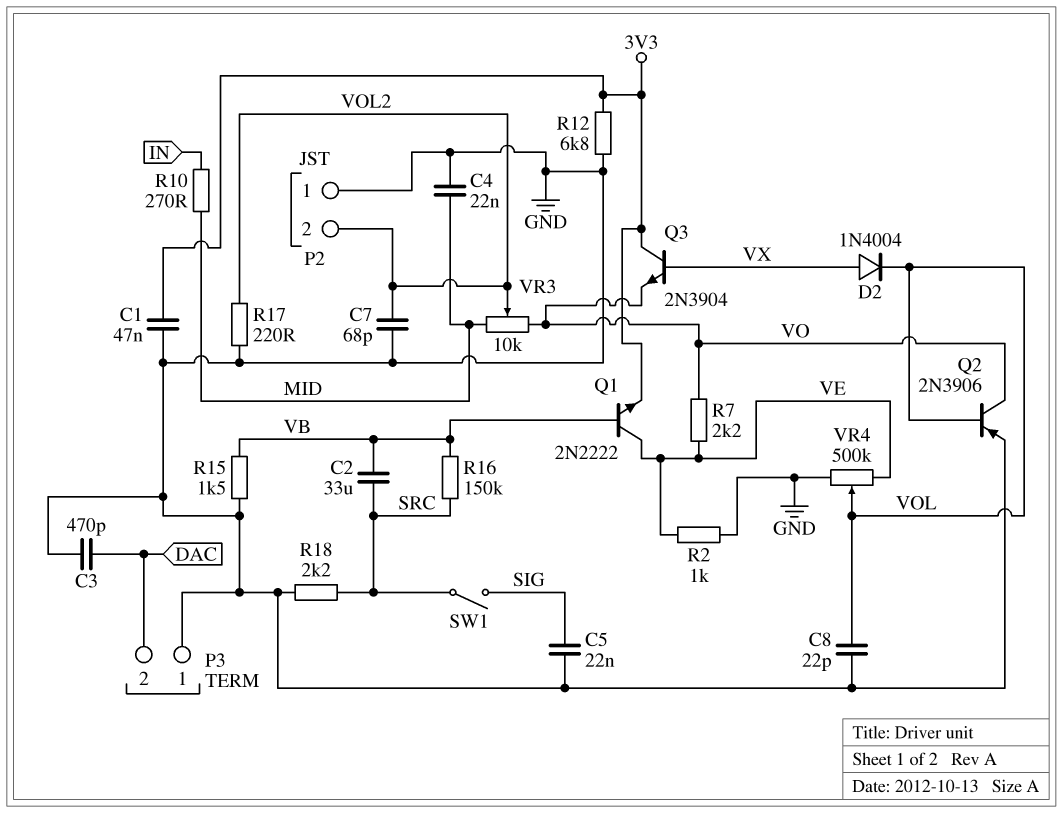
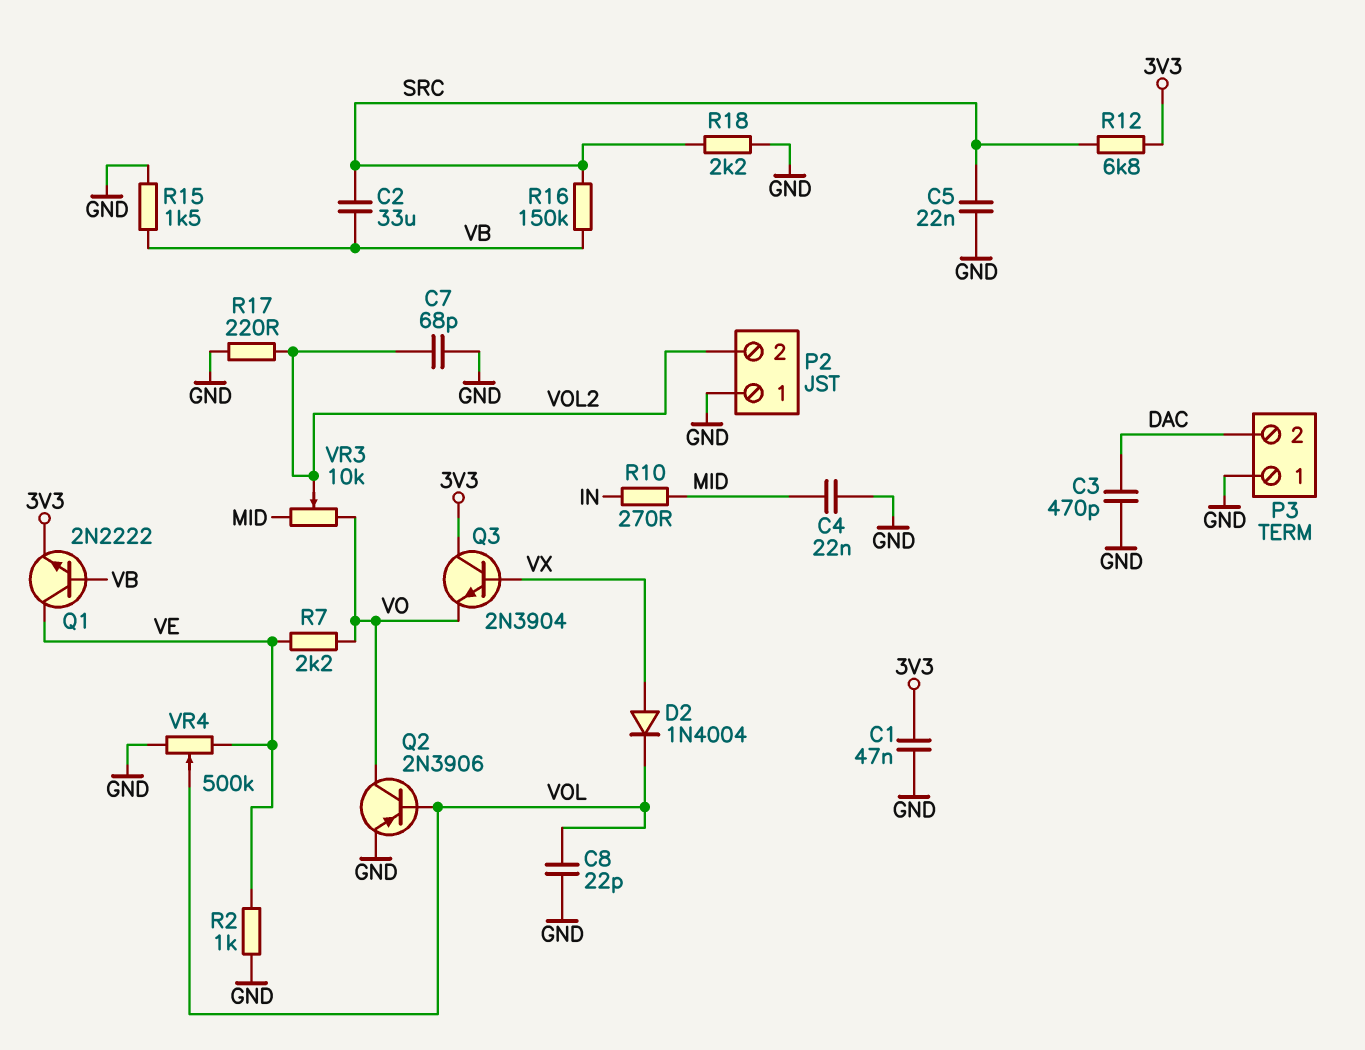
C5: 22nF (GND, SIG) -> 22nF (GND, SRC)
R12: 6.8k (3V3, GND) -> 6.8k (3V3, SRC)
SW1: switch (SIG, SRC) -> none

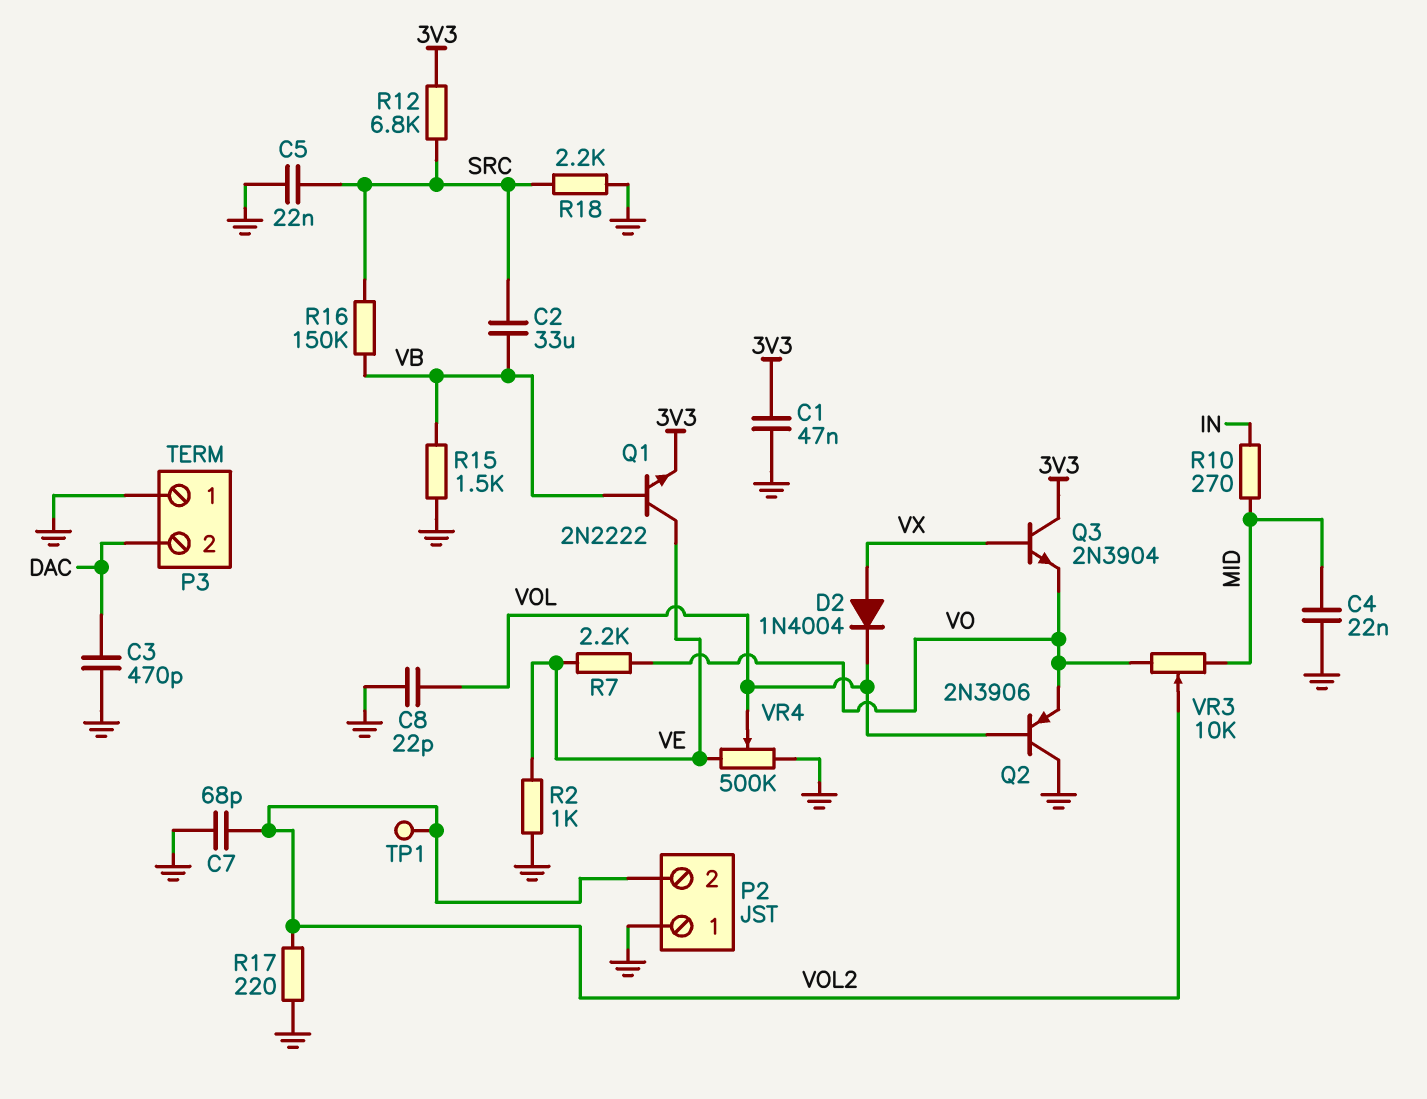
Q2: PNP 2N3906 (B VOL, C VO, E GND) -> PNP 2N3906 (B VOL, C GND, E VO)
TP1: none -> test point (VOL2)

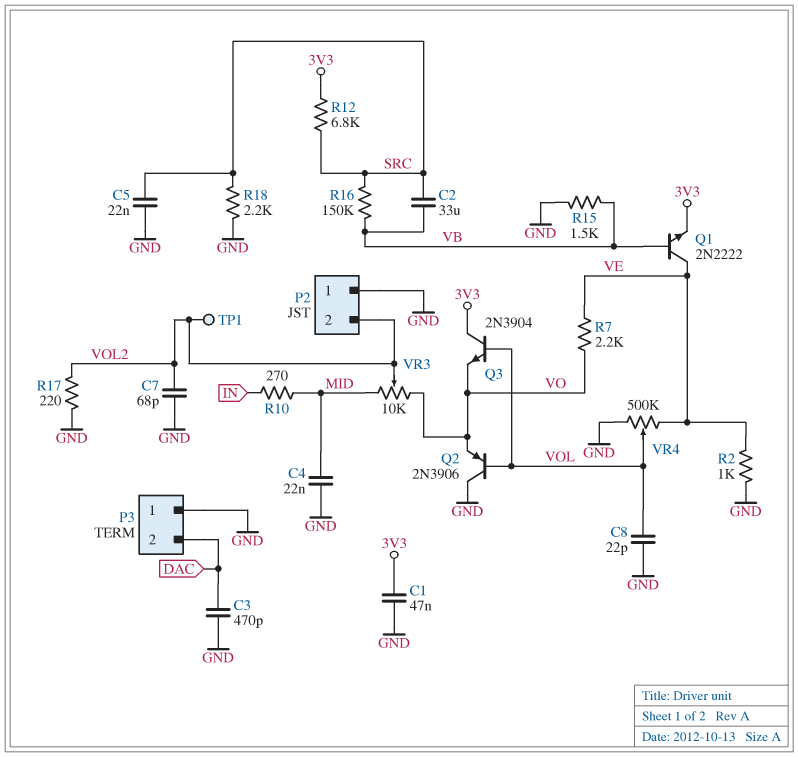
D2: diode 1N4004 (A VX, K VOL) -> none
Q3: NPN 2N3904 (B VX, C 3V3, E VO) -> NPN 2N3904 (B VOL, C 3V3, E VO)

